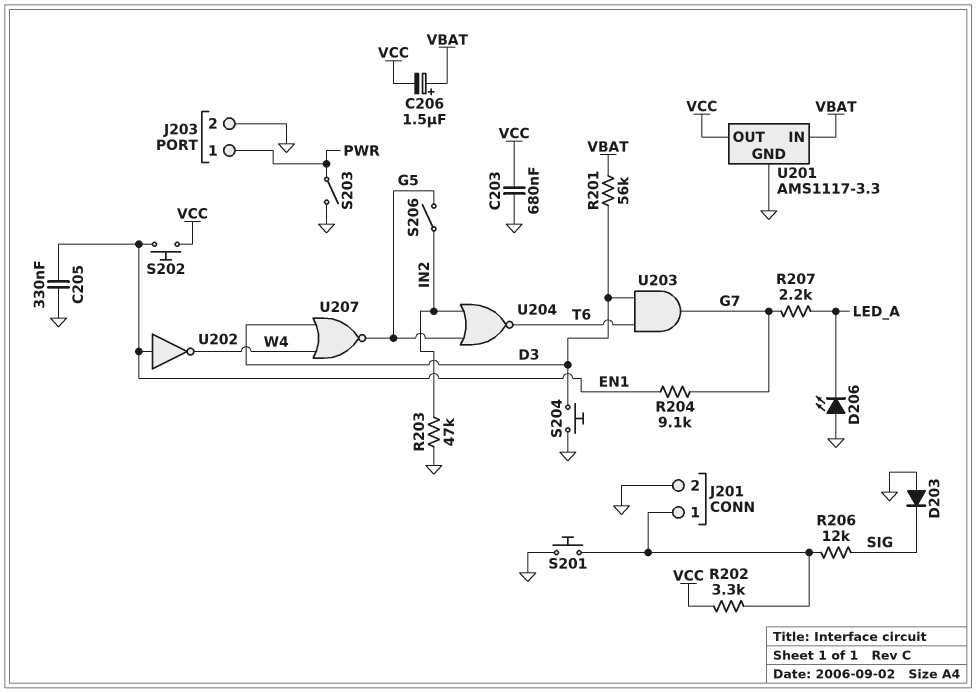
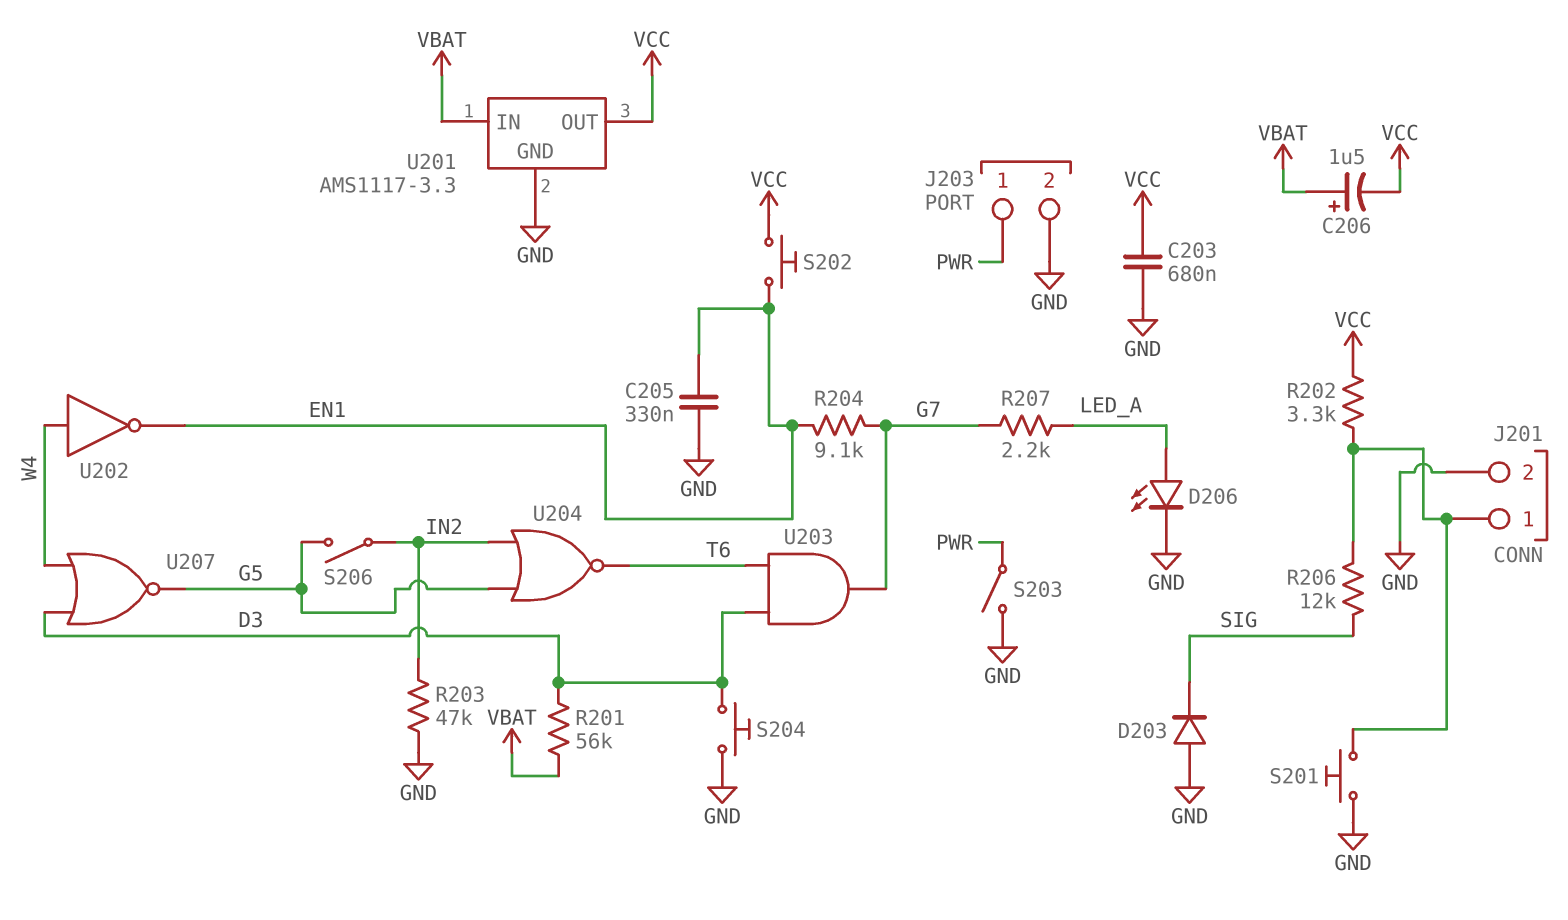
D206: LED (A GND, K LED_A) -> LED (A LED_A, K GND)
U202: NOT (in EN1, out W4) -> NOT (in W4, out EN1)

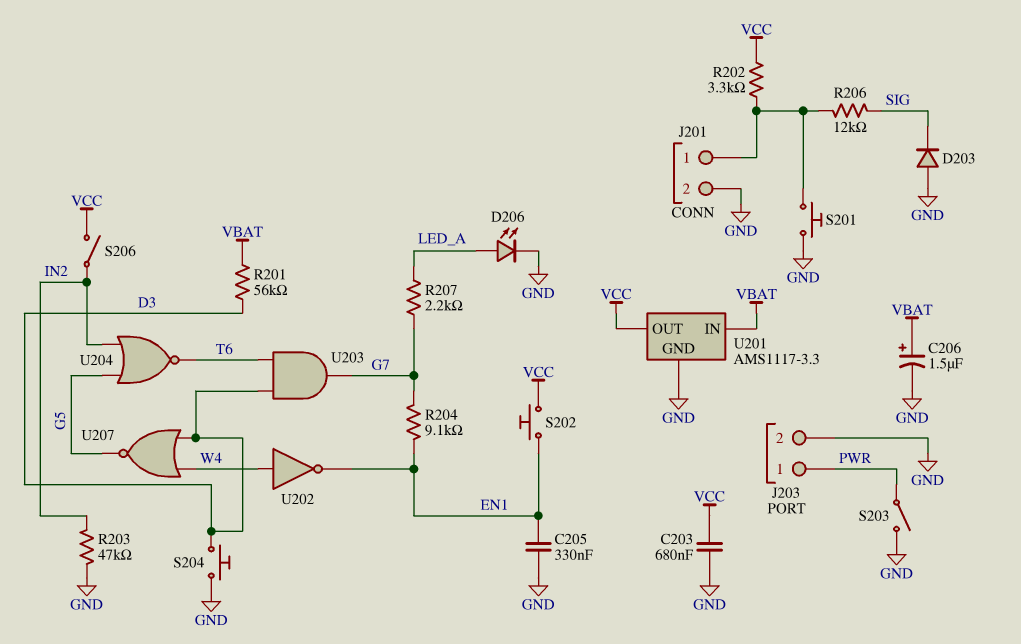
C206: 1.5uF (plus VBAT, minus VCC) -> 1.5uF (plus VBAT, minus GND)
S206: switch (G5, IN2) -> switch (IN2, VCC)

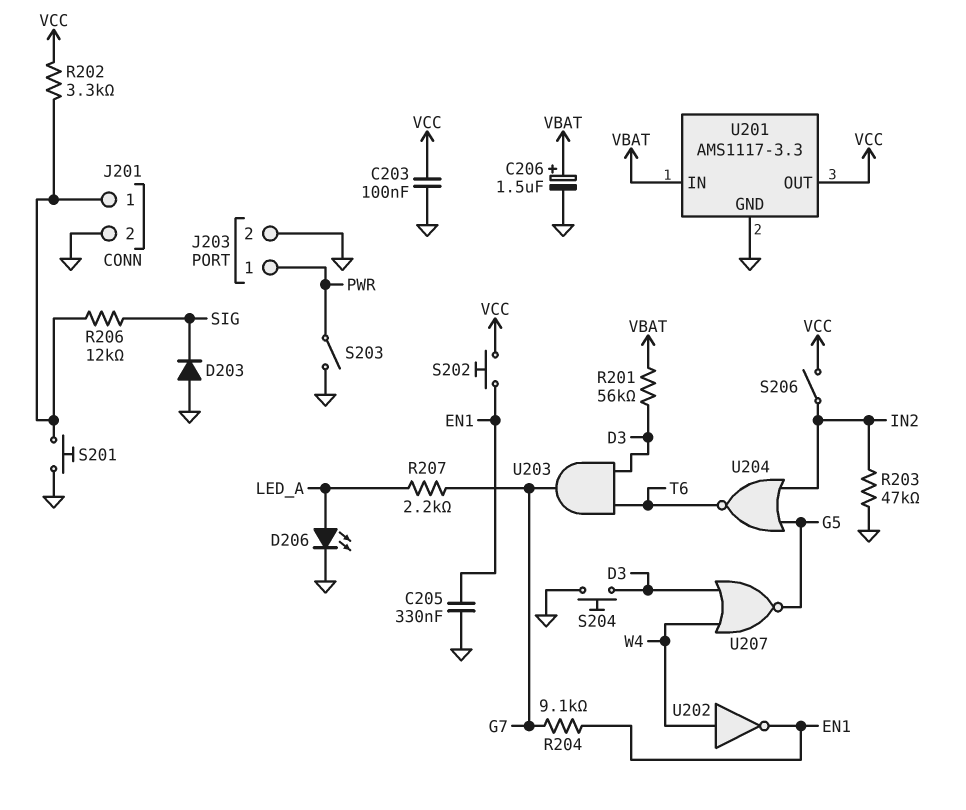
C203: 680nF (GND, VCC) -> 100nF (GND, VCC)

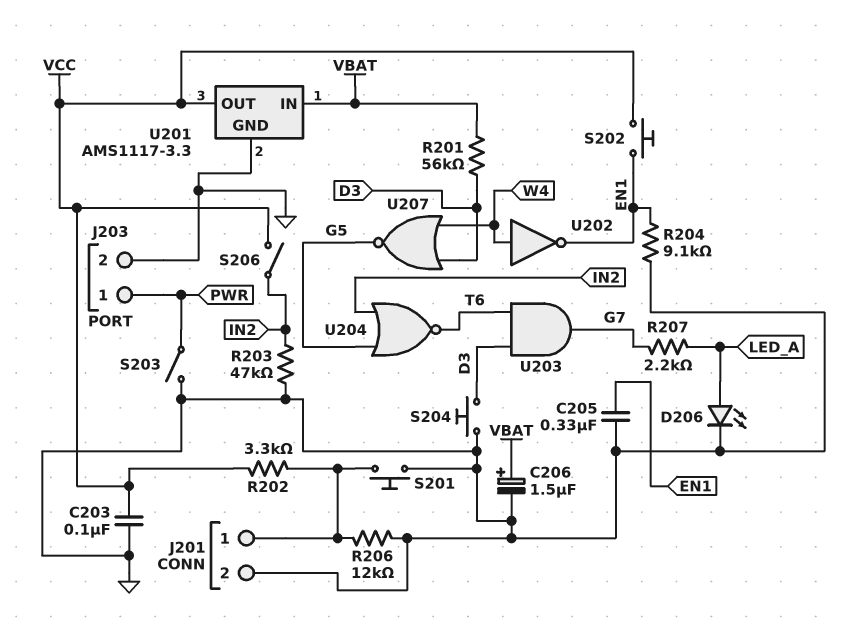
D203: diode (A GND, K SIG) -> none
R204: 9.1k (EN1, G7) -> 9.1k (EN1, GND)
R206: 12k (J201/1, SIG) -> 12k (GND, J201/1)

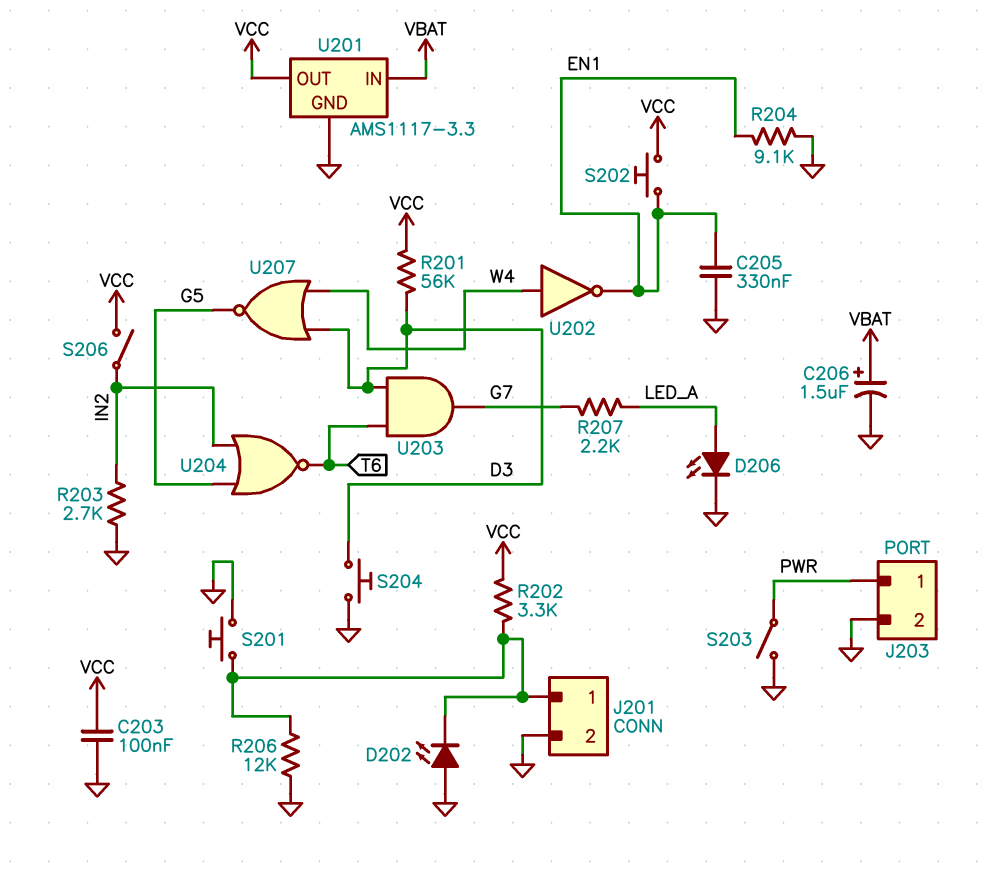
D202: none -> LED (A GND, K J201/1)
R201: 56k (D3, VBAT) -> 56k (D3, VCC)
R203: 47k (GND, IN2) -> 2.7k (GND, IN2)

